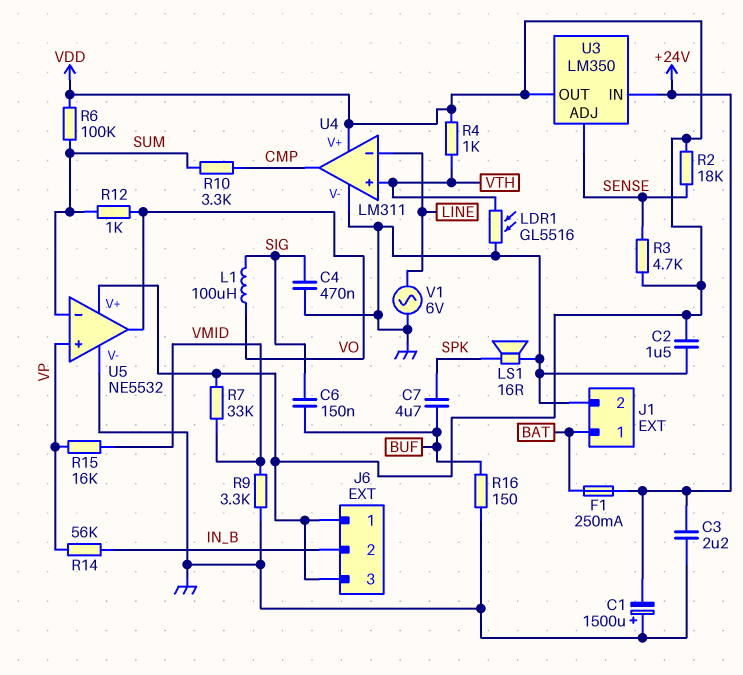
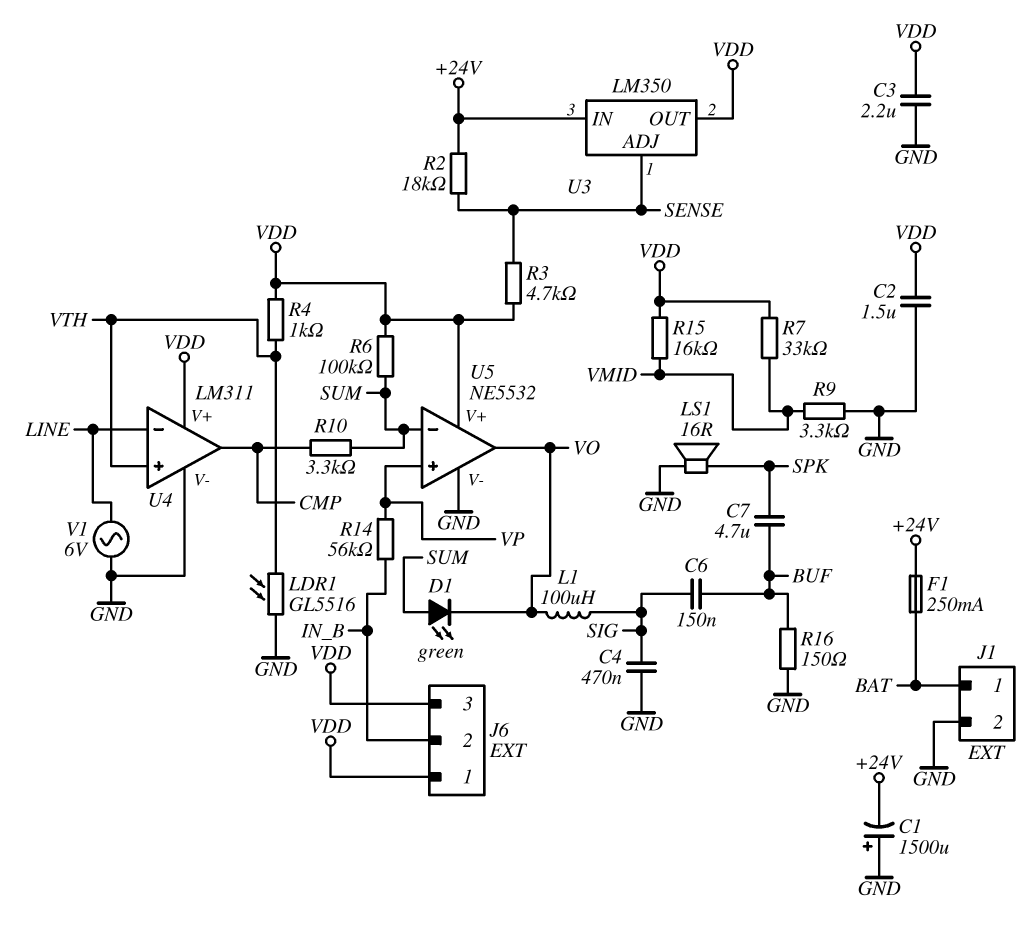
C3: 2.2uF (+24V, GND) -> 2.2uF (GND, VDD)
D1: none -> LED green (A SUM, K VO)
R2: 18k (SENSE, VDD) -> 18k (+24V, SENSE)
R12: 1k (SUM, VO) -> none
R15: 16k (VMID, VP) -> 16k (VDD, VMID)

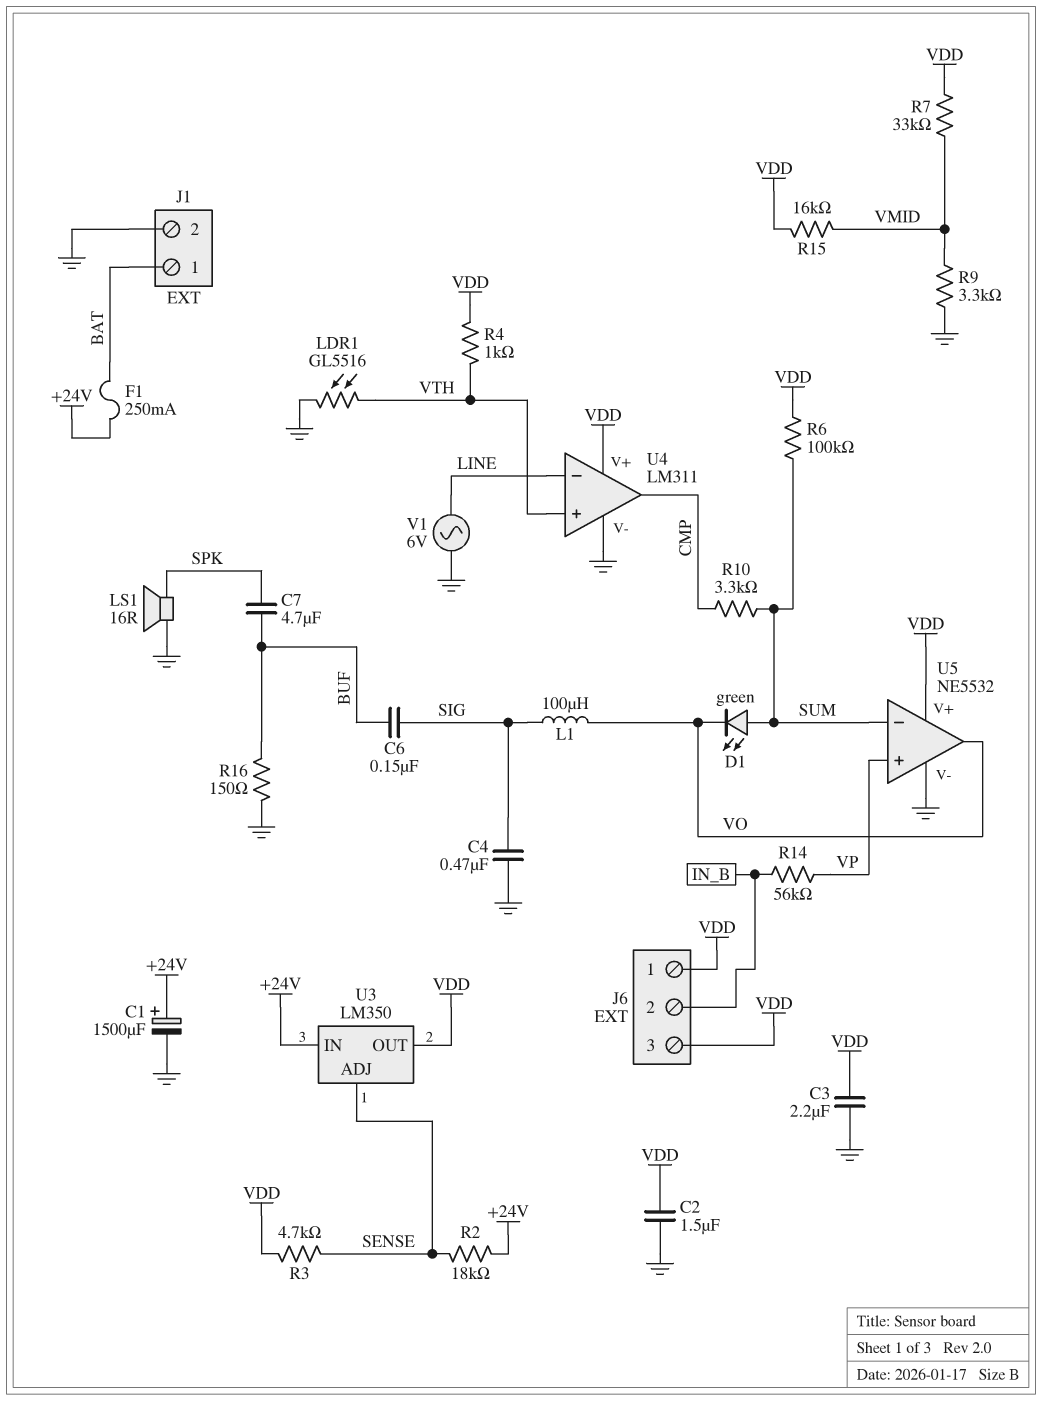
C1: 1500uF (plus GND, minus +24V) -> 1500uF (plus +24V, minus GND)

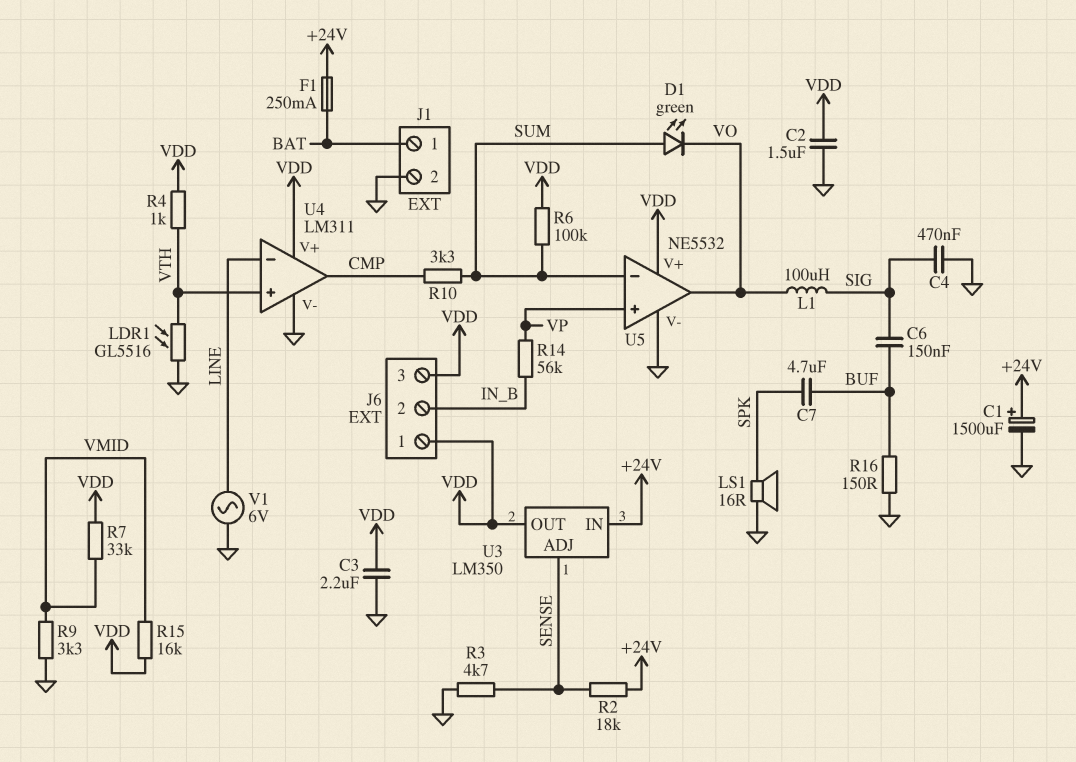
R3: 4.7k (SENSE, VDD) -> 4.7k (GND, SENSE)

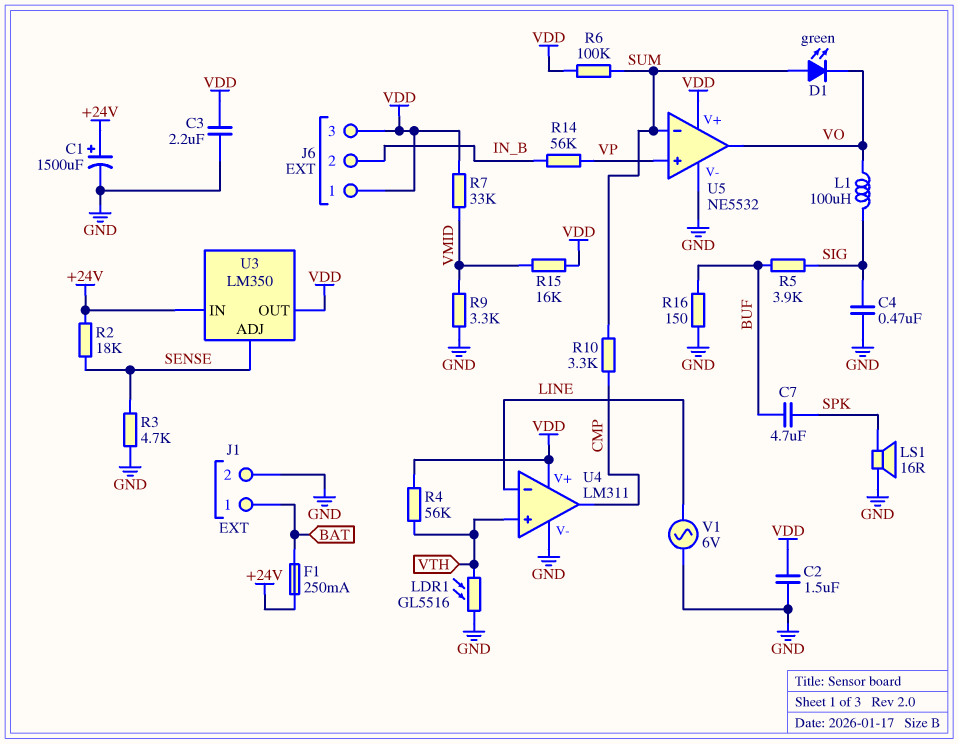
C6: 150nF (BUF, SIG) -> none
R4: 1k (VDD, VTH) -> 56k (VDD, VTH)
R5: none -> 3.9k (BUF, SIG)

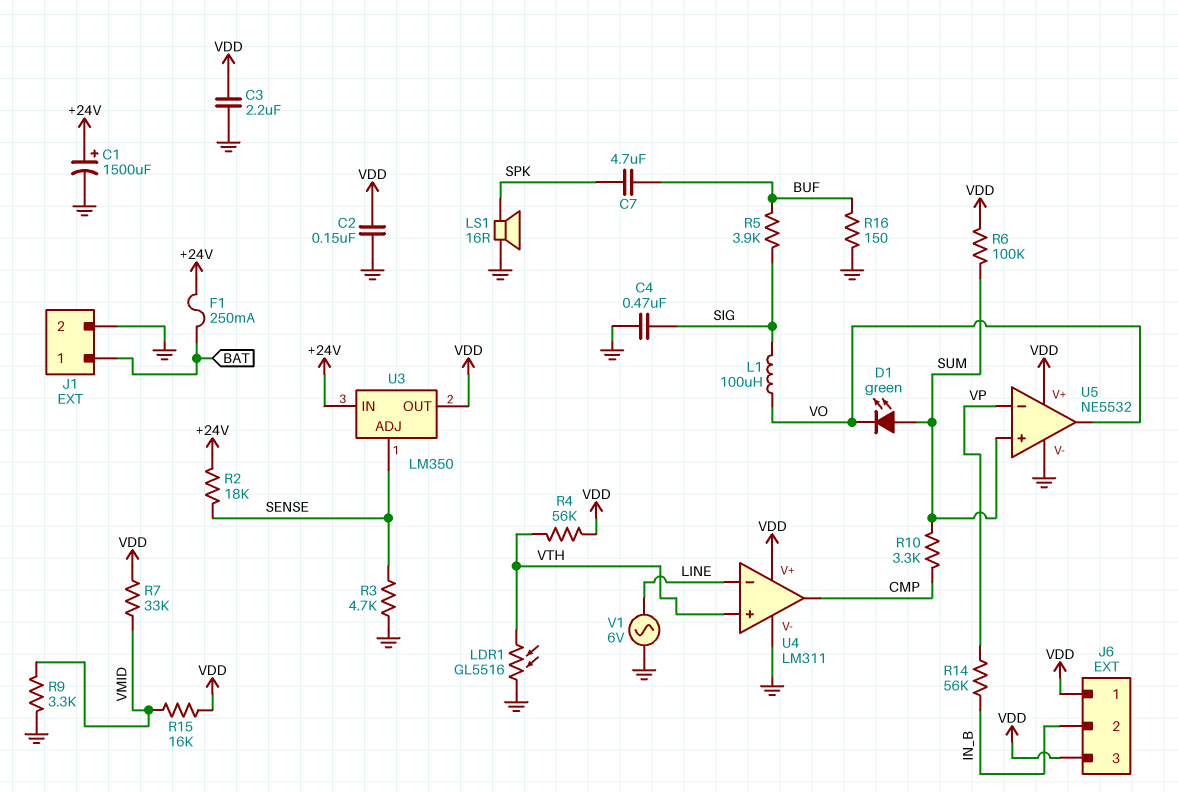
C2: 1.5uF (GND, VDD) -> 150nF (GND, VDD)
U5 pin in+: VP -> SUM
U5 pin in-: SUM -> VP

